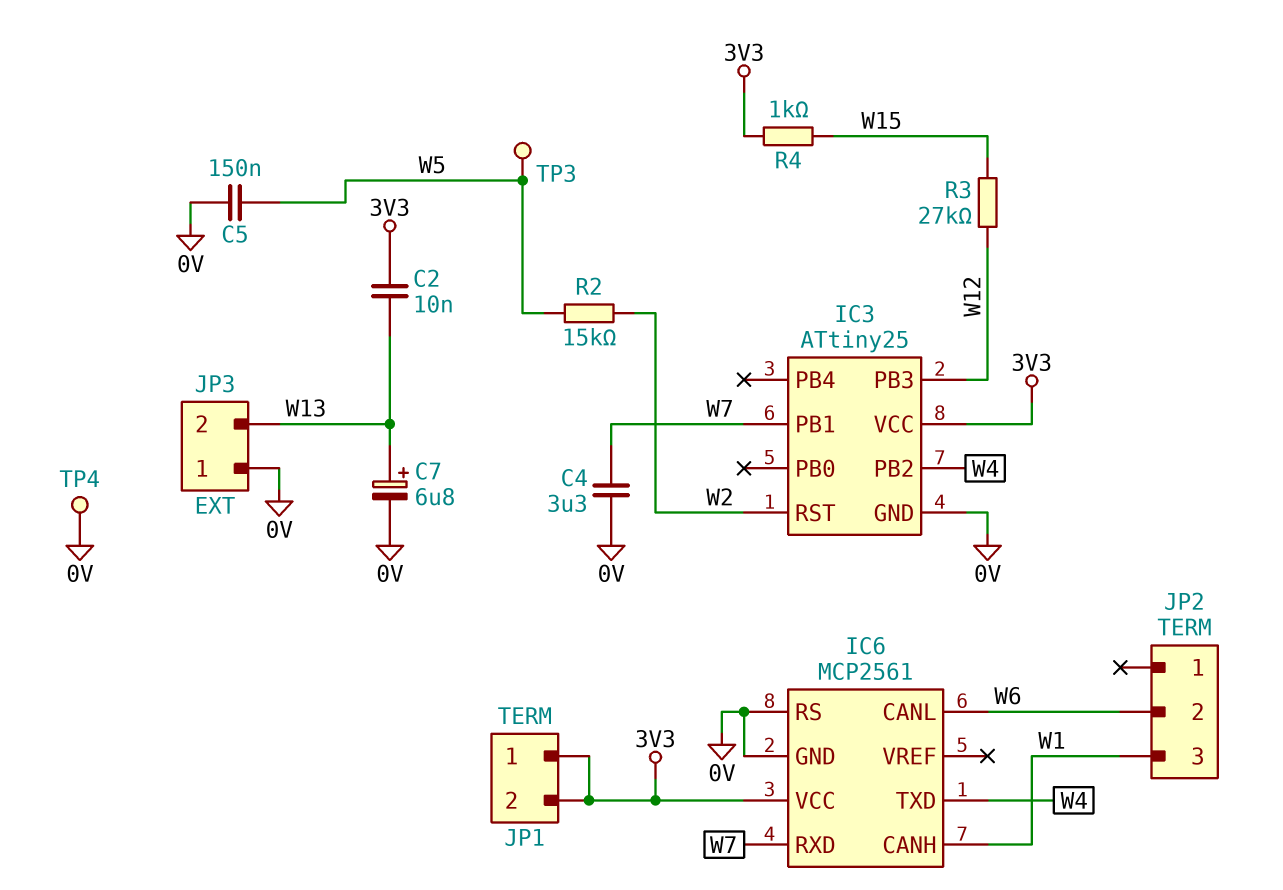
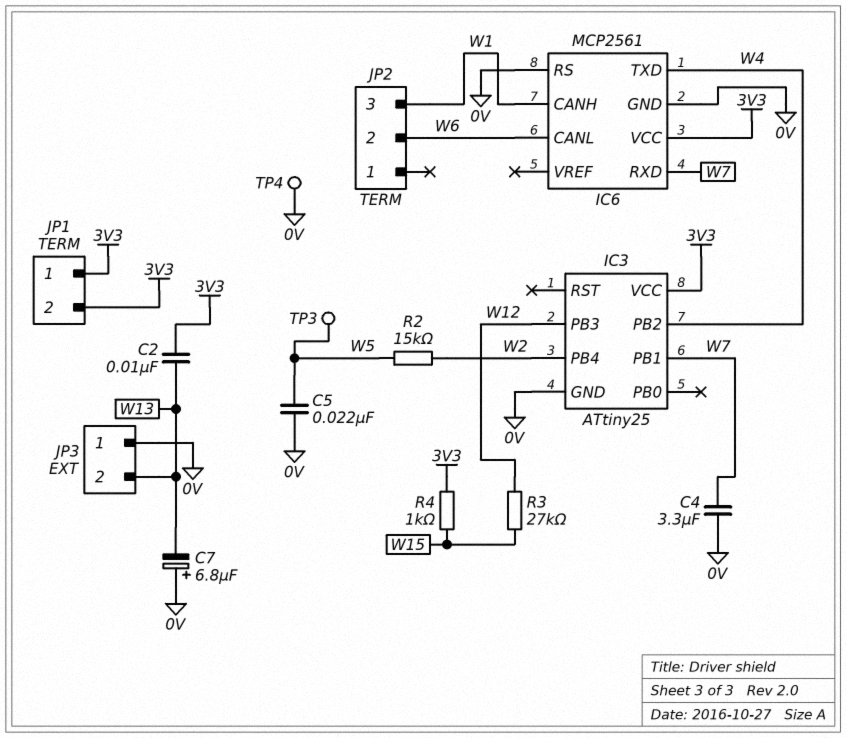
C5: 150nF (0V, W5) -> 22nF (0V, W5)
C7: 6.8uF (plus W13, minus 0V) -> 6.8uF (plus 0V, minus W13)
IC3 pin PB4: none -> W2
IC3 pin RST: W2 -> none

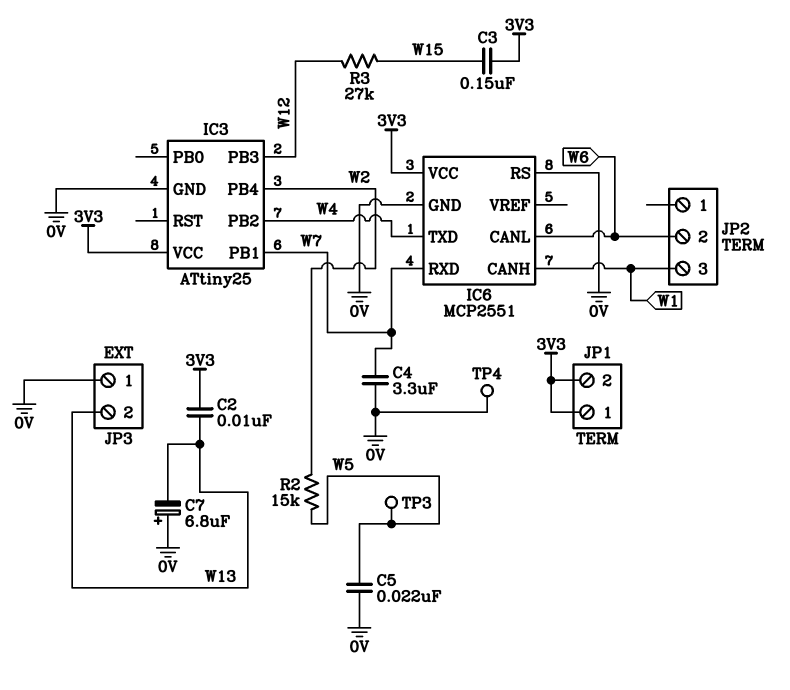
C3: none -> 150nF (3V3, W15)
IC6: MCP2561 -> MCP2551
R4: 1k (3V3, W15) -> none

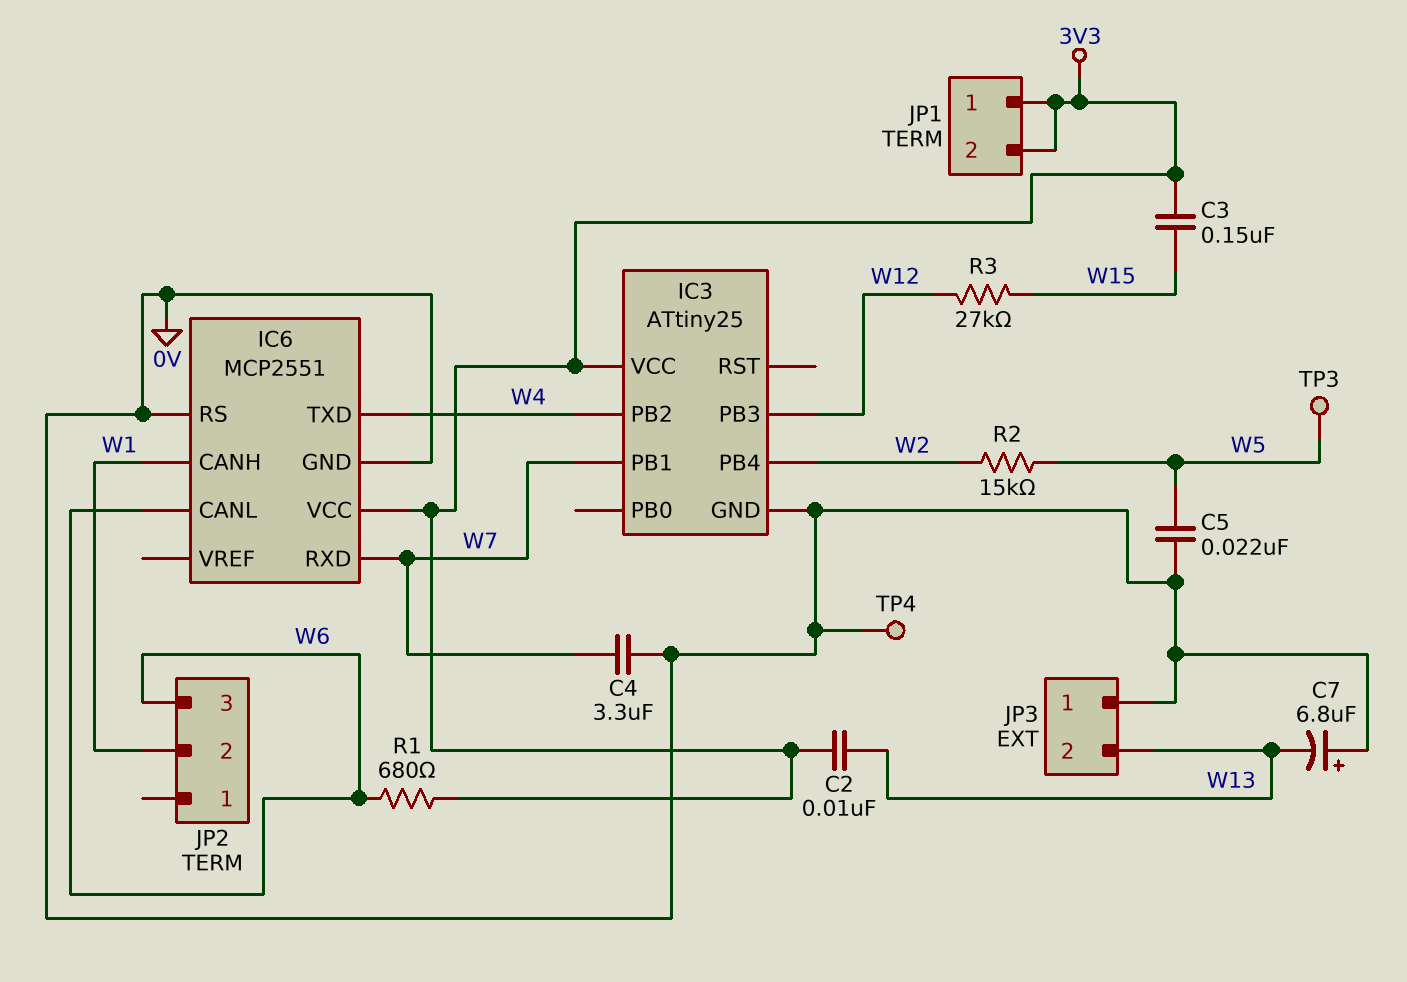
JP2 pin 2: W6 -> W1
JP2 pin 3: W1 -> W6
R1: none -> 680 (3V3, W6)

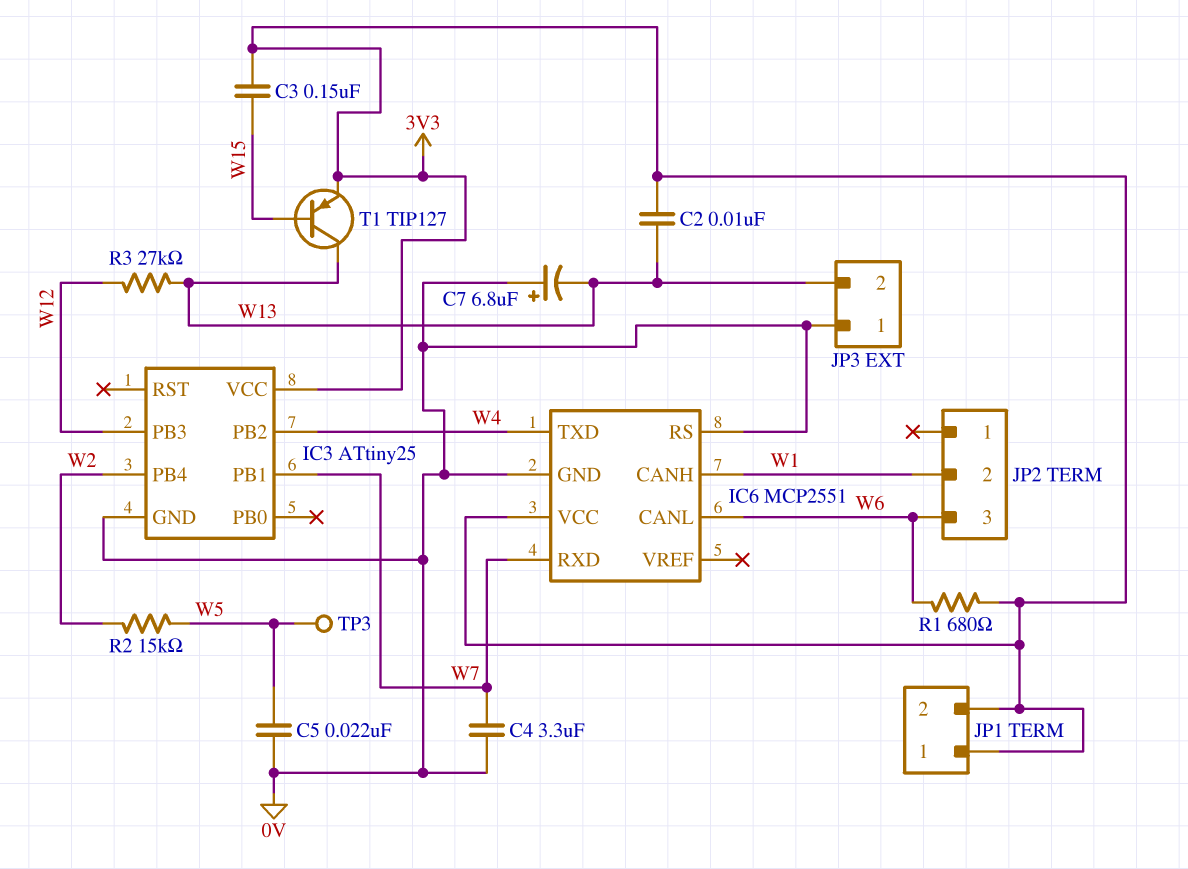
R3: 27k (W12, W15) -> 27k (W12, W13)
T1: none -> PNP TIP127 (B W15, C W13, E 3V3)
TP4: test point (0V) -> none

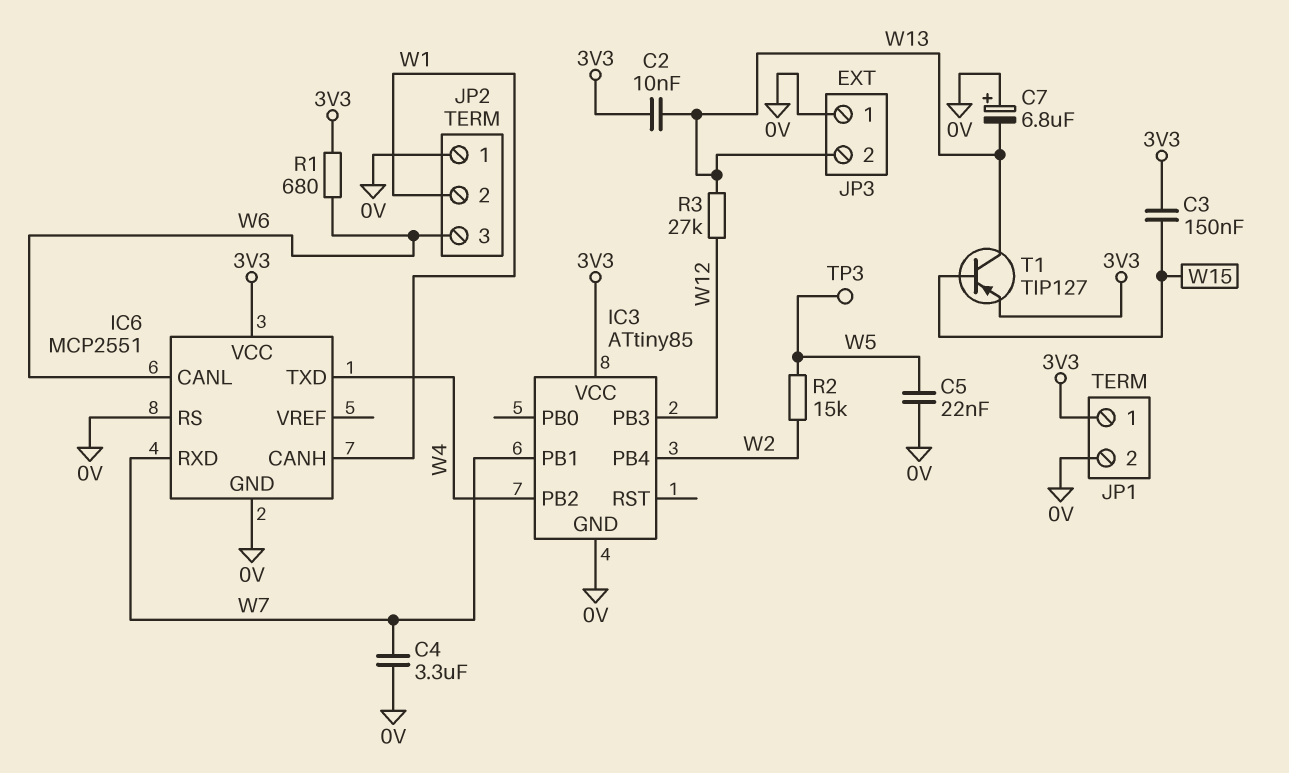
IC3: ATtiny25 -> ATtiny85
JP1 pin 2: 3V3 -> 0V
JP2 pin 1: none -> 0V

